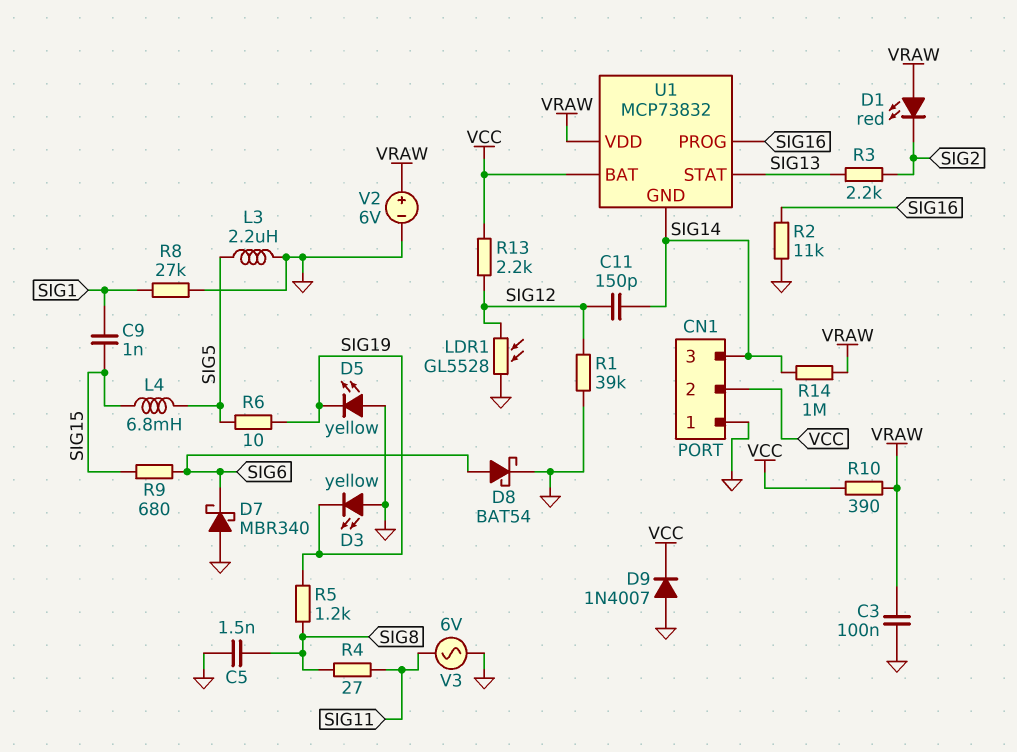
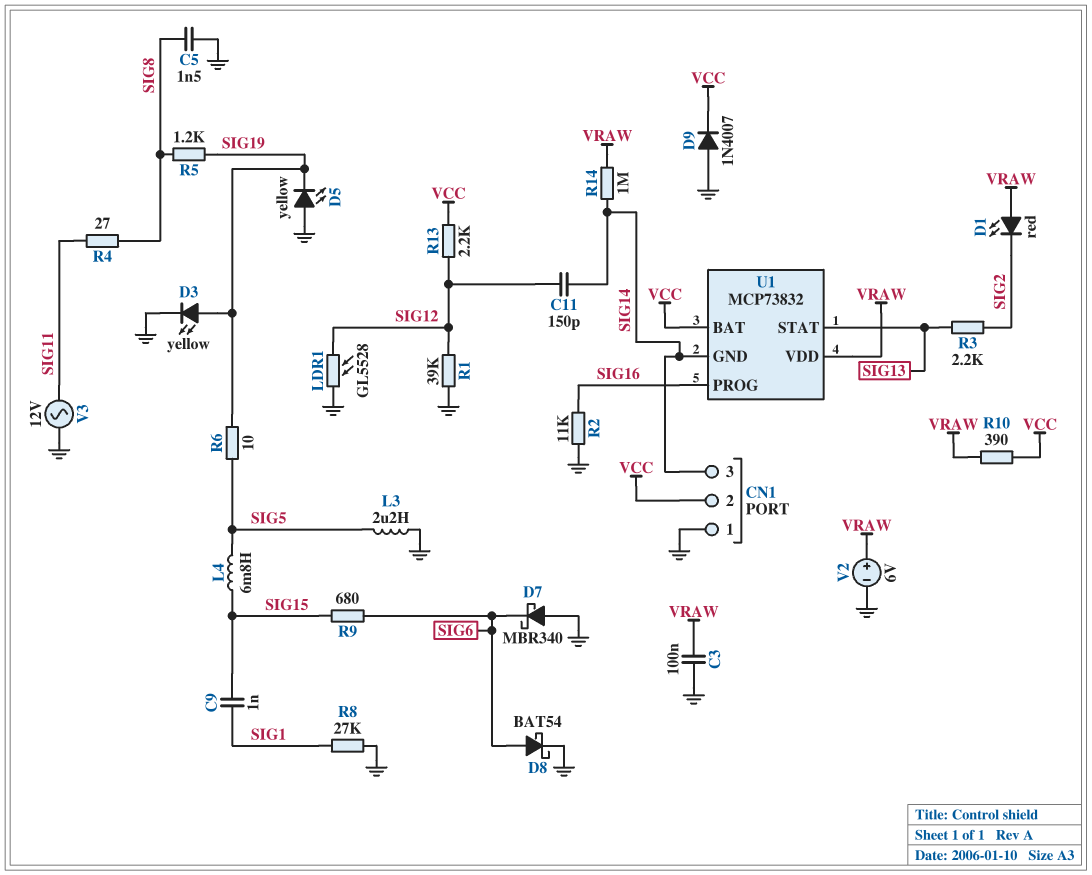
D3: LED yellow (A GND, K SIG19) -> LED yellow (A SIG19, K GND)
V3: AC 6V (GND, SIG11) -> AC 12V (GND, SIG11)

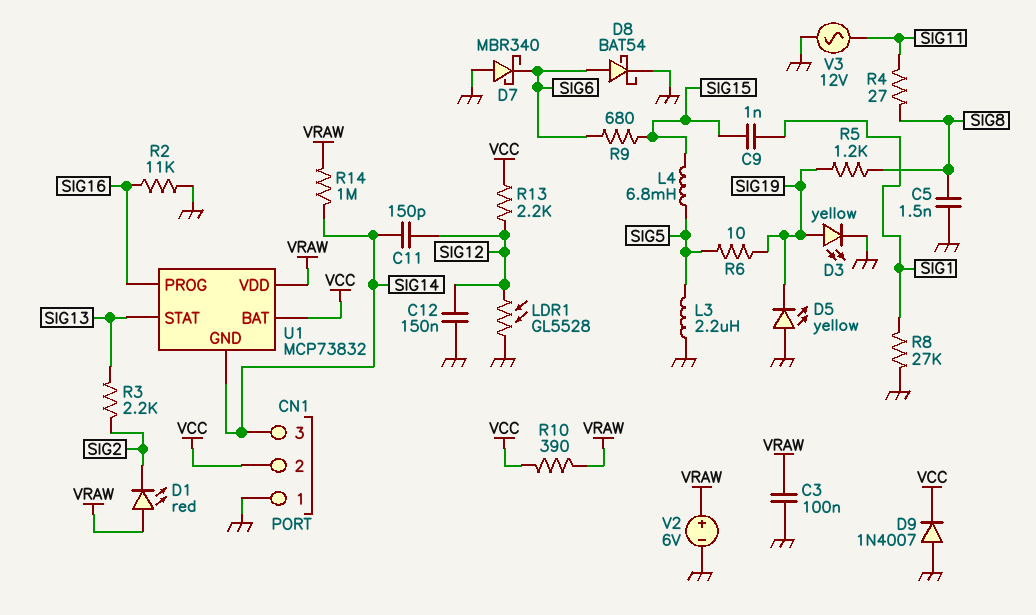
C12: none -> 150nF (GND, SIG12)
R1: 39k (GND, SIG12) -> none

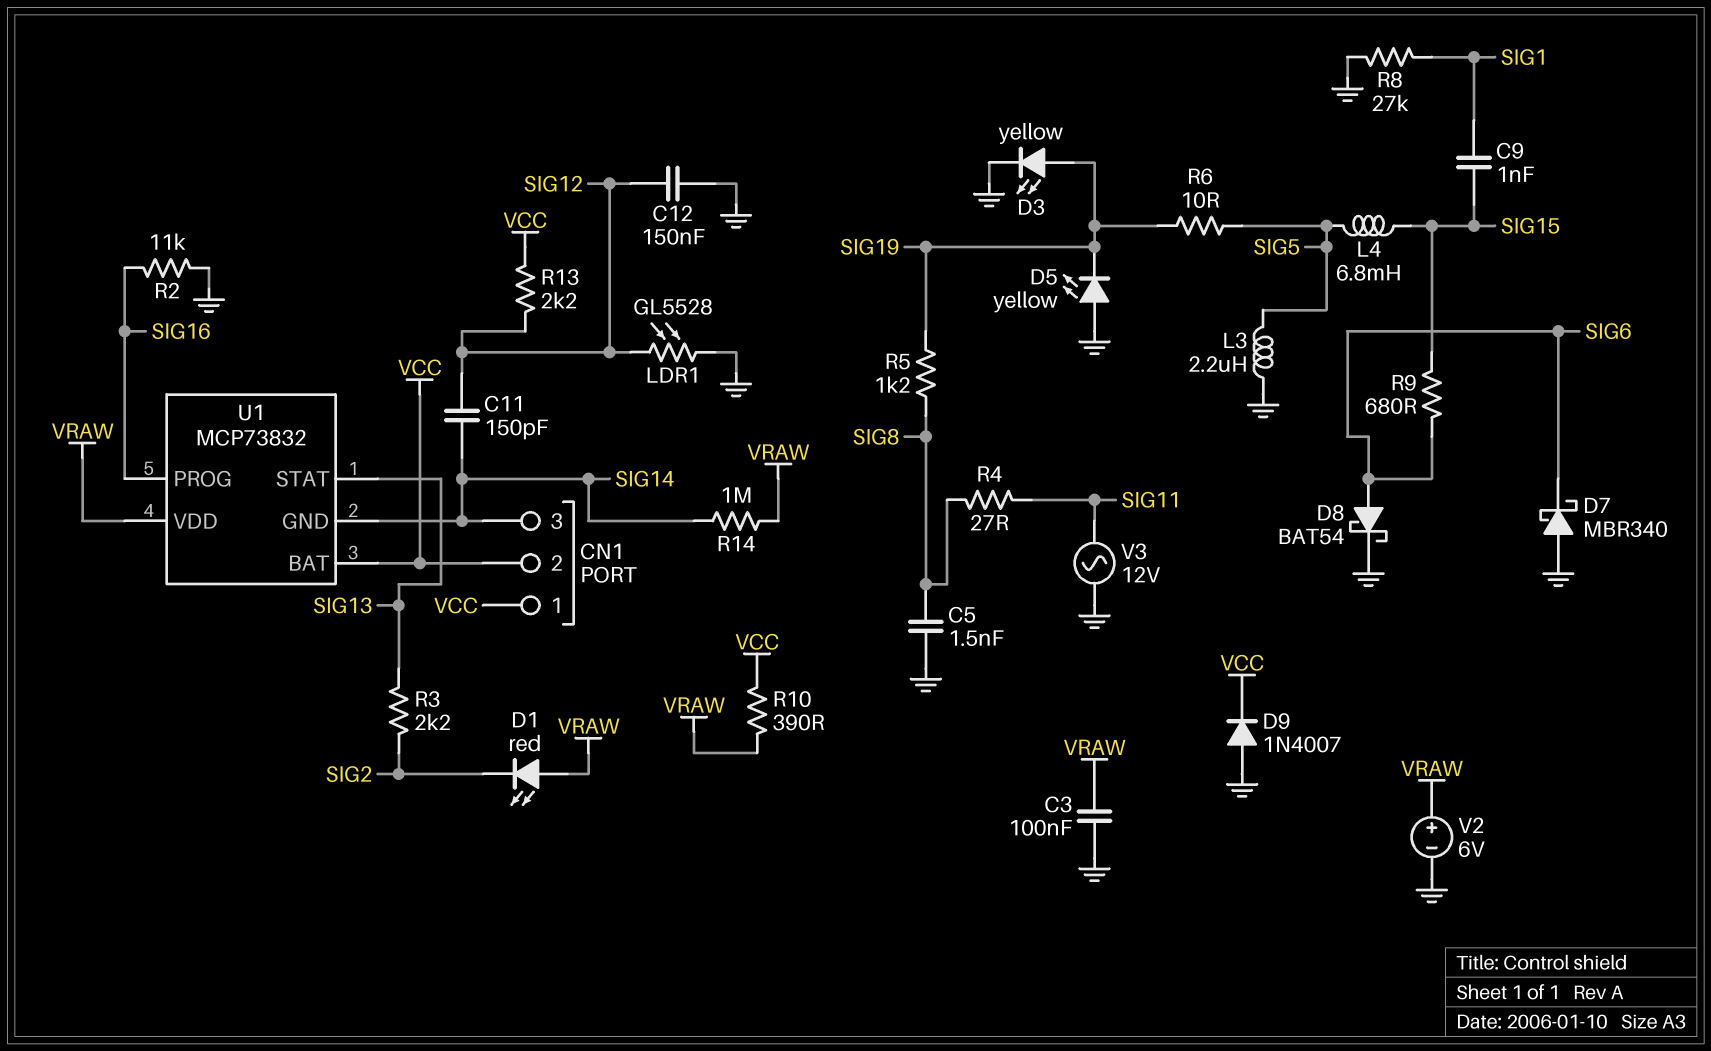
CN1 pin 1: GND -> VCC

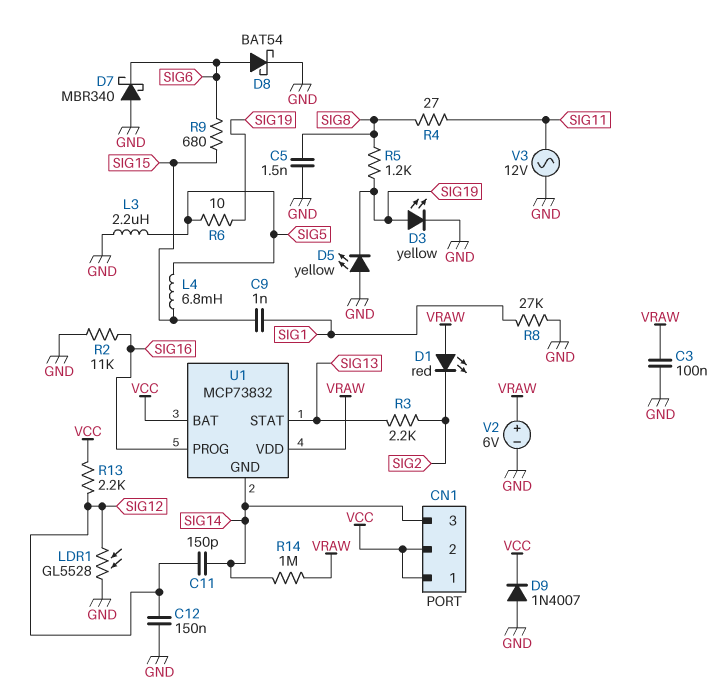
R10: 390 (VCC, VRAW) -> none

